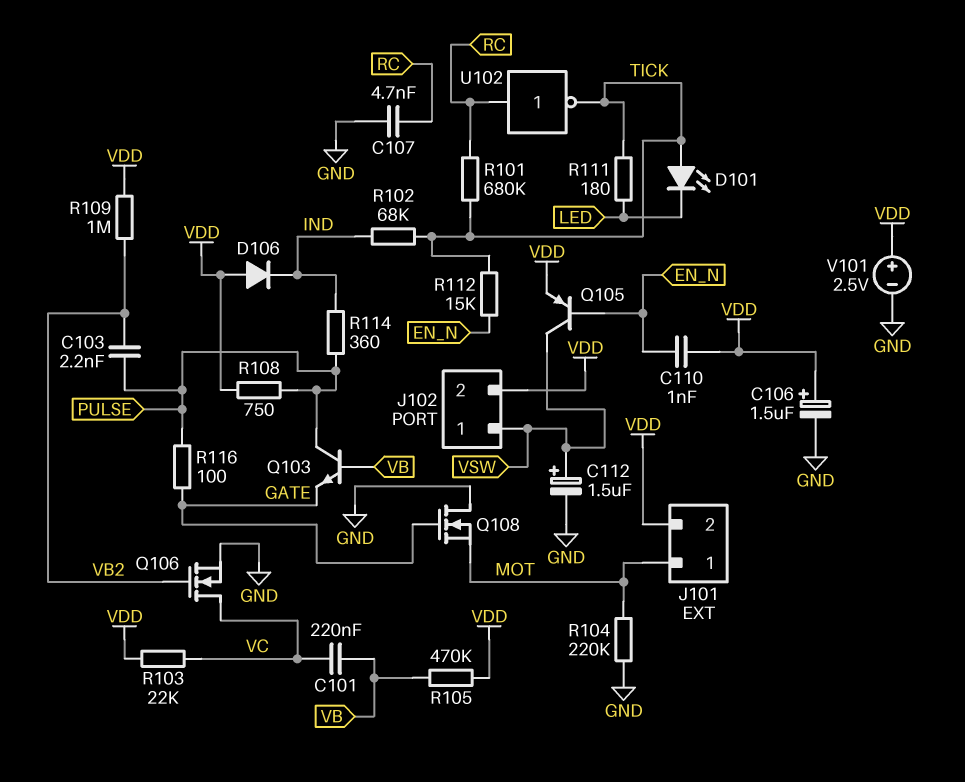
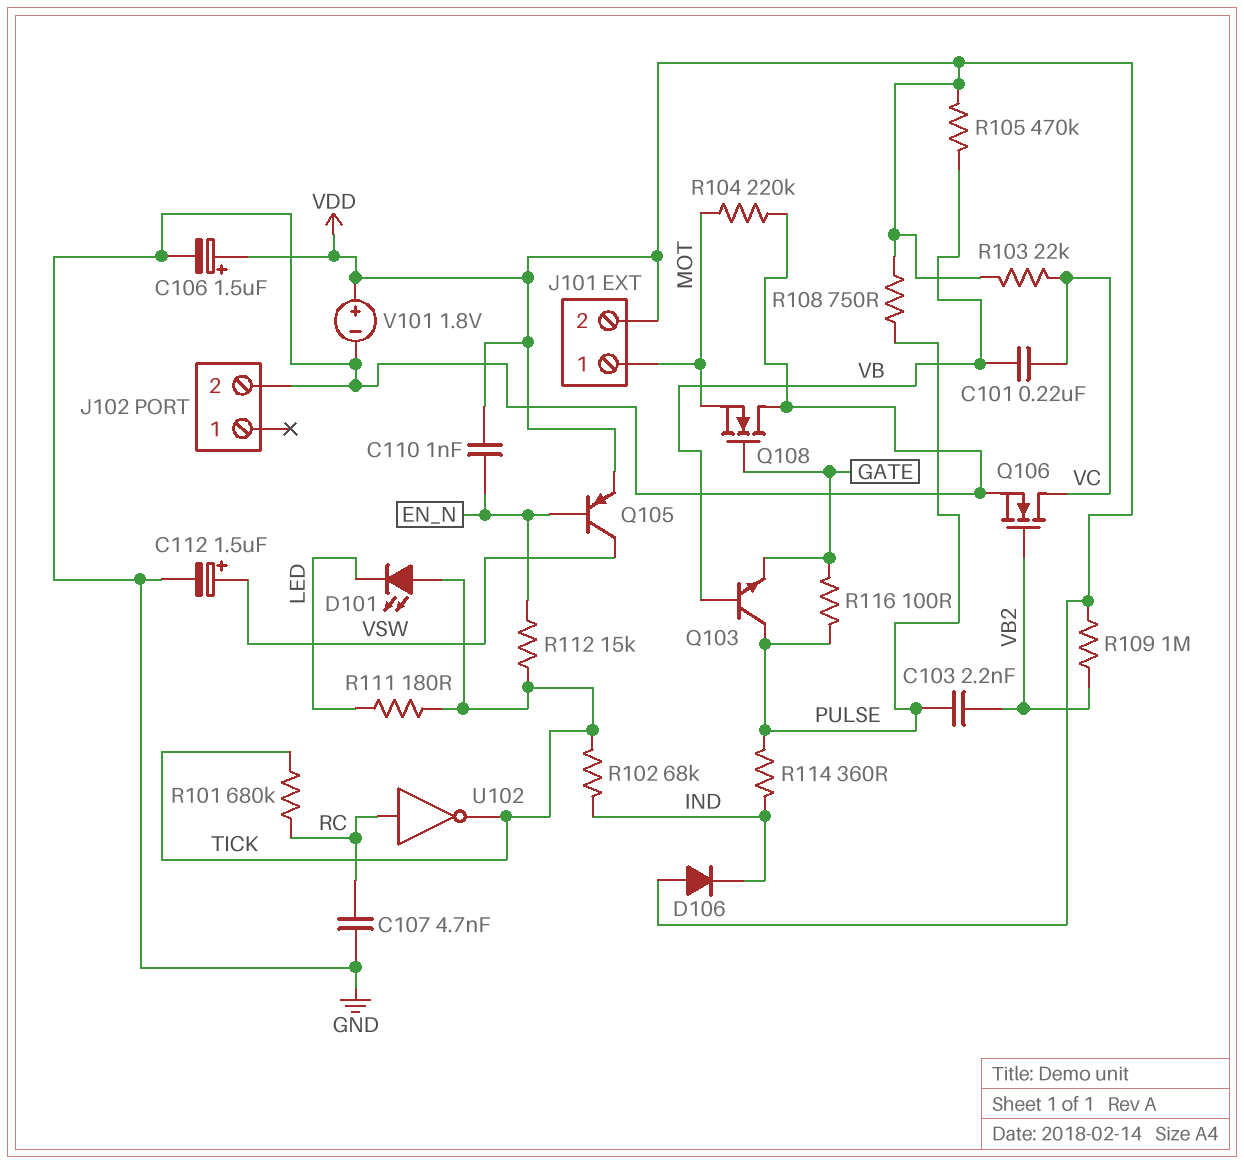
J102 pin 1: VSW -> none
J102 pin 2: VDD -> GND
V101: 2.5V (plus VDD, minus GND) -> 1.8V (plus VDD, minus GND)

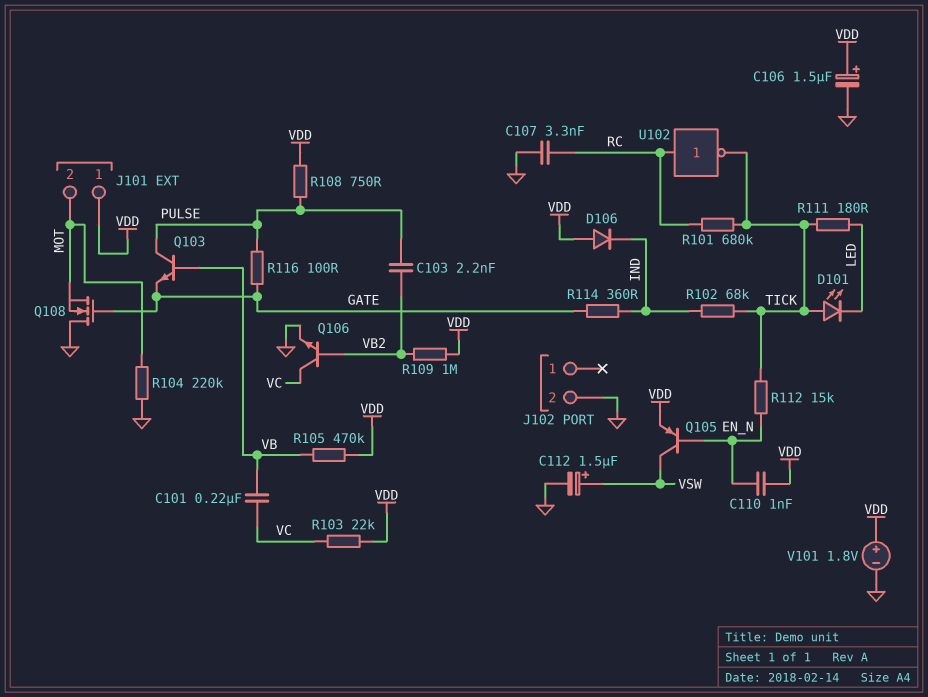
C107: 4.7nF (GND, RC) -> 3.3nF (GND, RC)
J101 pin 1: MOT -> VDD
J101 pin 2: VDD -> MOT
Q106: NMOS (G VB2, D VC, S GND) -> NPN (B VB2, C VC, E GND)
R114: 360 (IND, PULSE) -> 360 (GATE, IND)

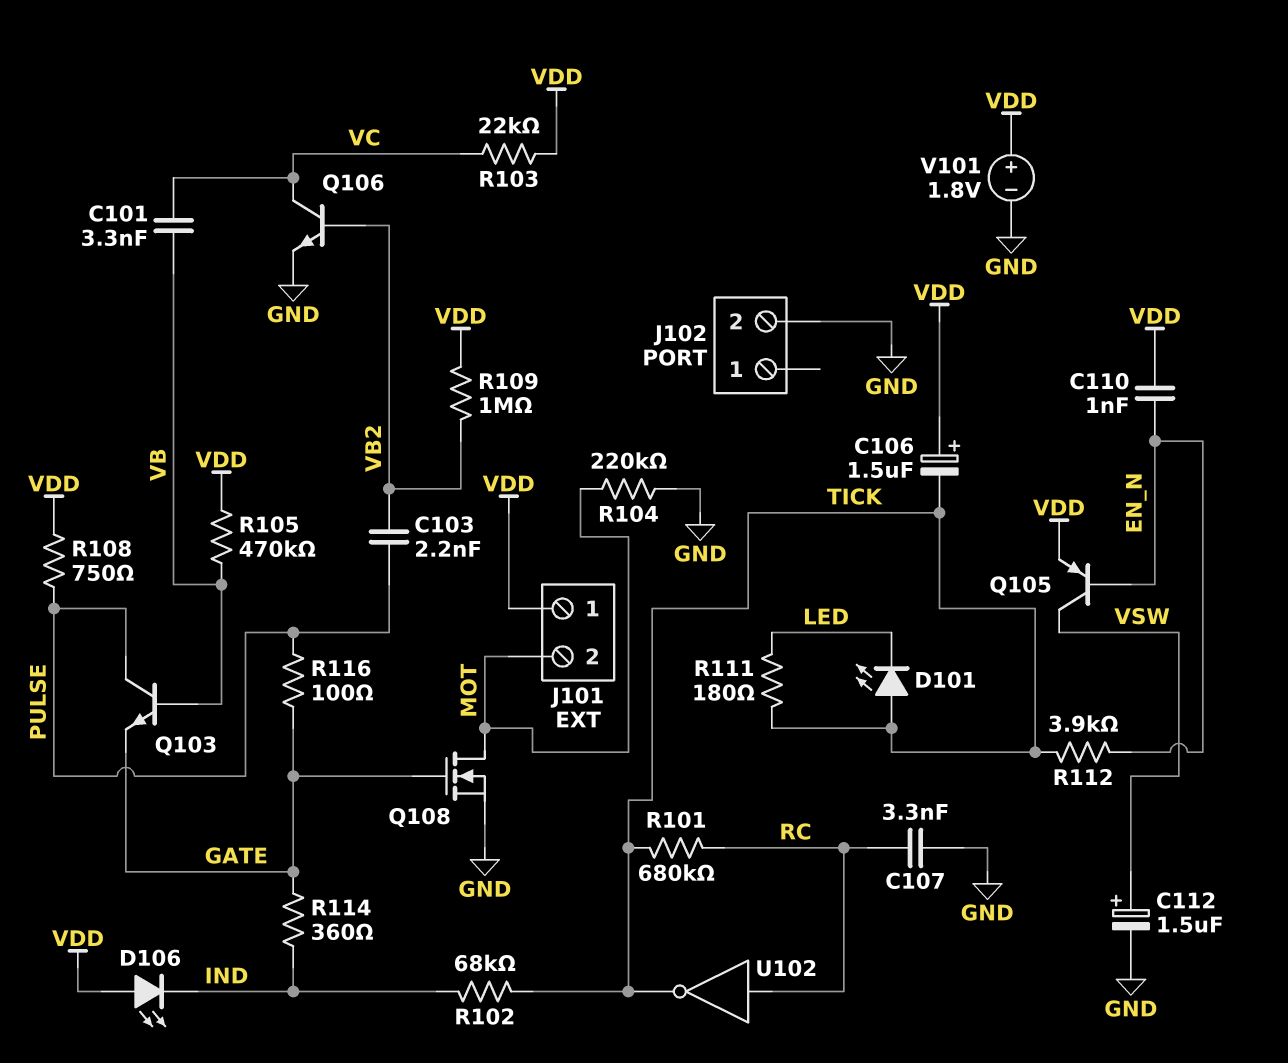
C101: 220nF (VB, VC) -> 3.3nF (VB, VC)
C106: 1.5uF (plus VDD, minus GND) -> 1.5uF (plus VDD, minus TICK)
D106: diode (A VDD, K IND) -> LED (A VDD, K IND)
Q108: NMOS (G GATE, D GND, S MOT) -> NMOS (G GATE, D MOT, S GND)
R112: 15k (EN_N, TICK) -> 3.9k (EN_N, TICK)

